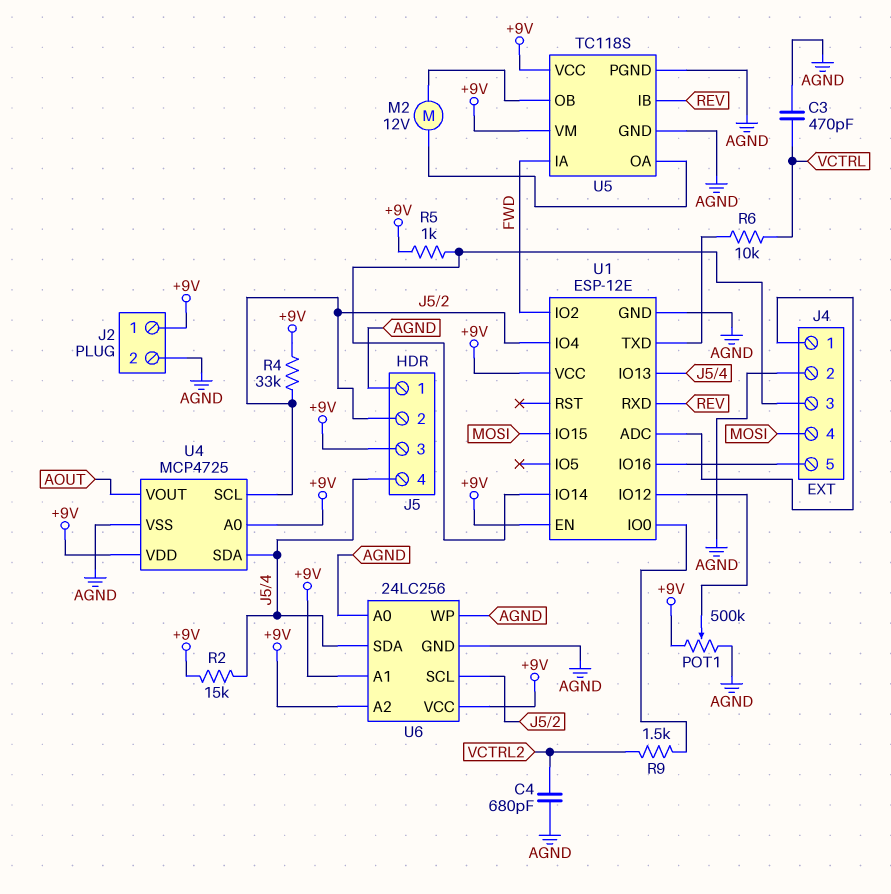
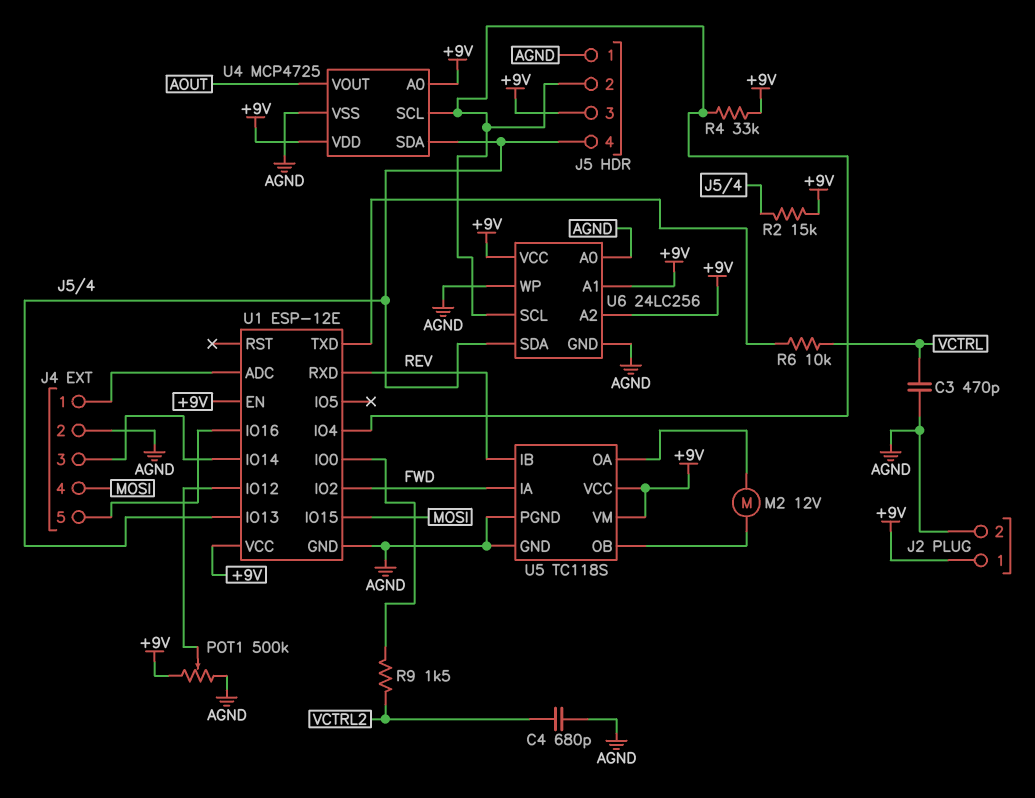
R5: 1k (+9V, J4/3) -> none

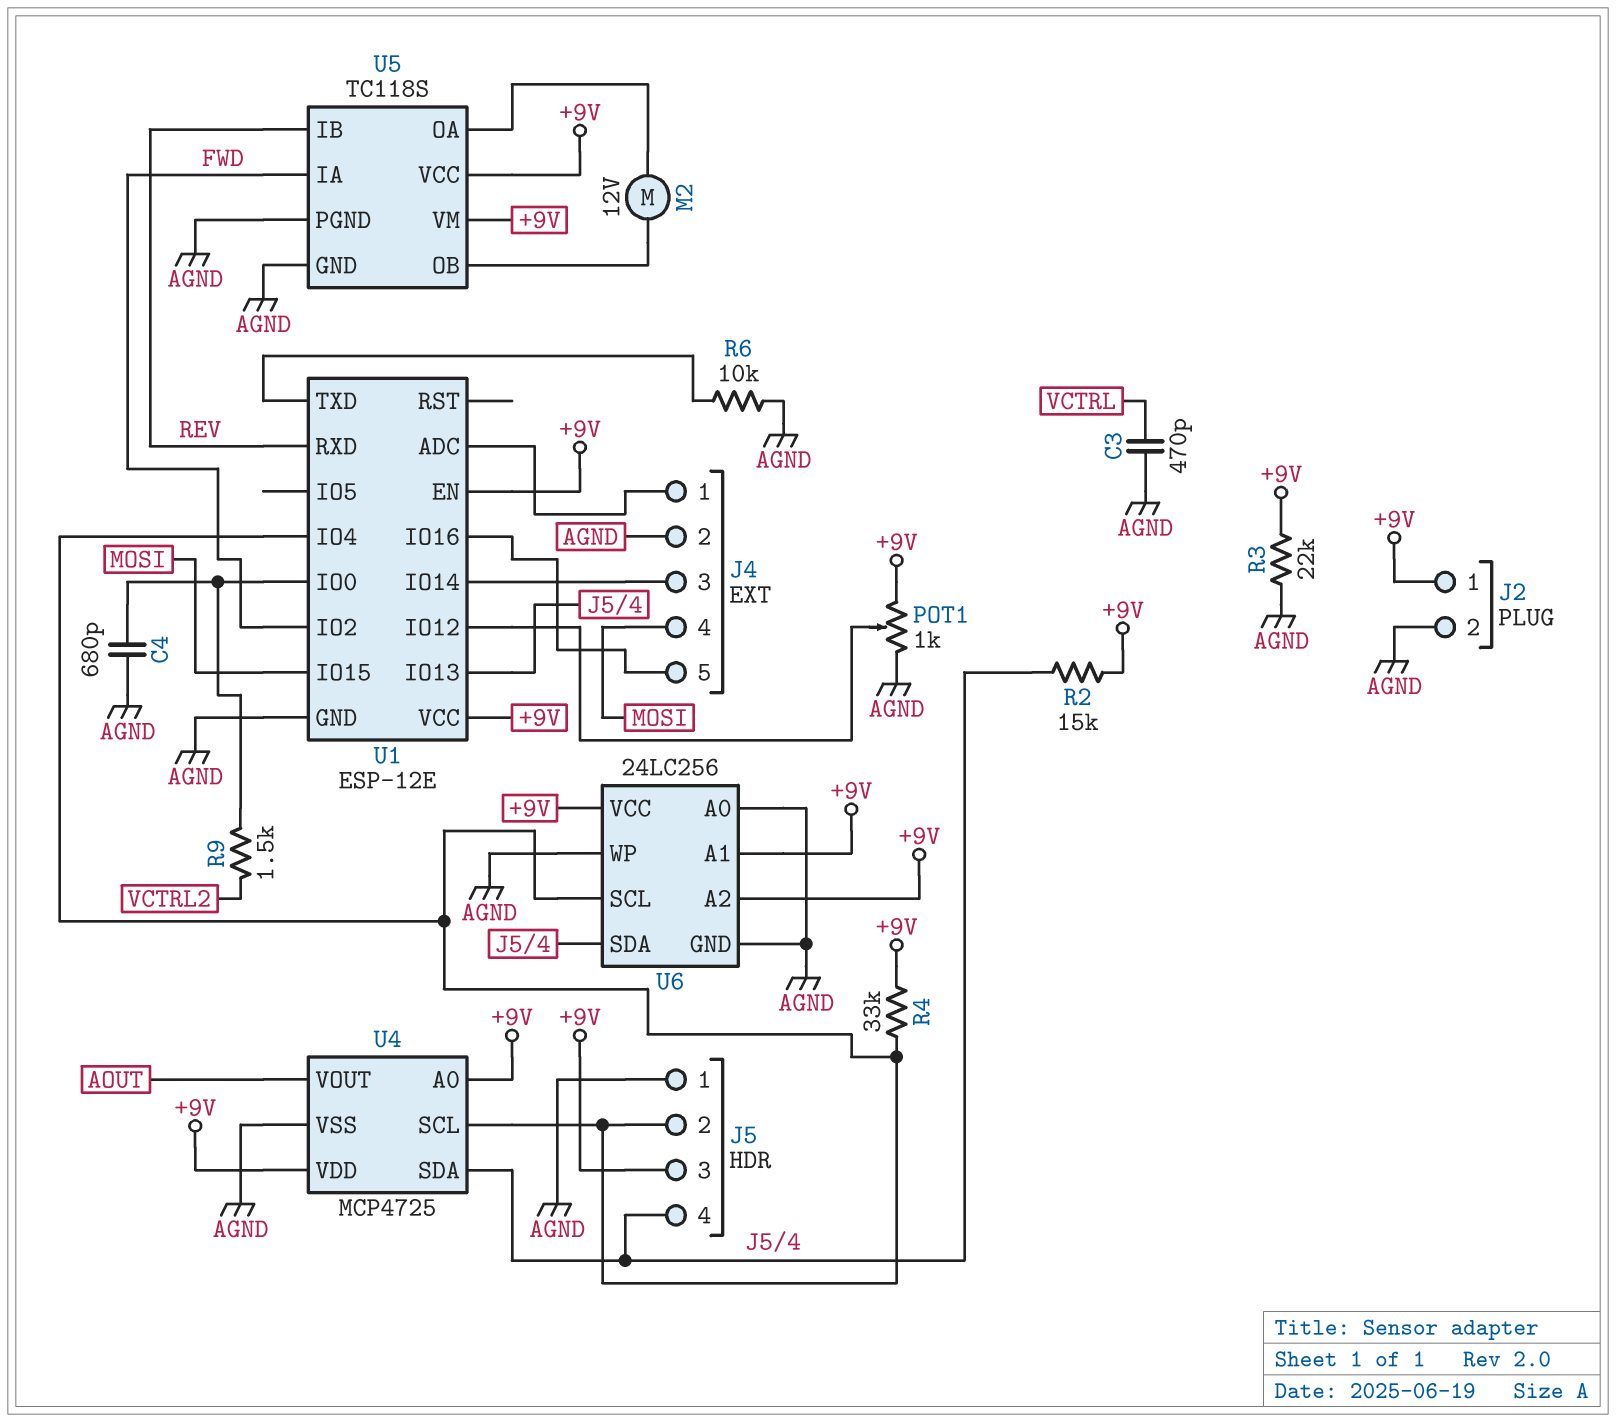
C4: 680pF (AGND, VCTRL2) -> 680pF (AGND, U1/IO0)
POT1: 500k (+9V, AGND, wiper U1/IO12) -> 1k (+9V, AGND, wiper U1/IO12)
R3: none -> 22k (+9V, AGND)
R6: 10k (U1/TXD, VCTRL) -> 10k (AGND, U1/TXD)

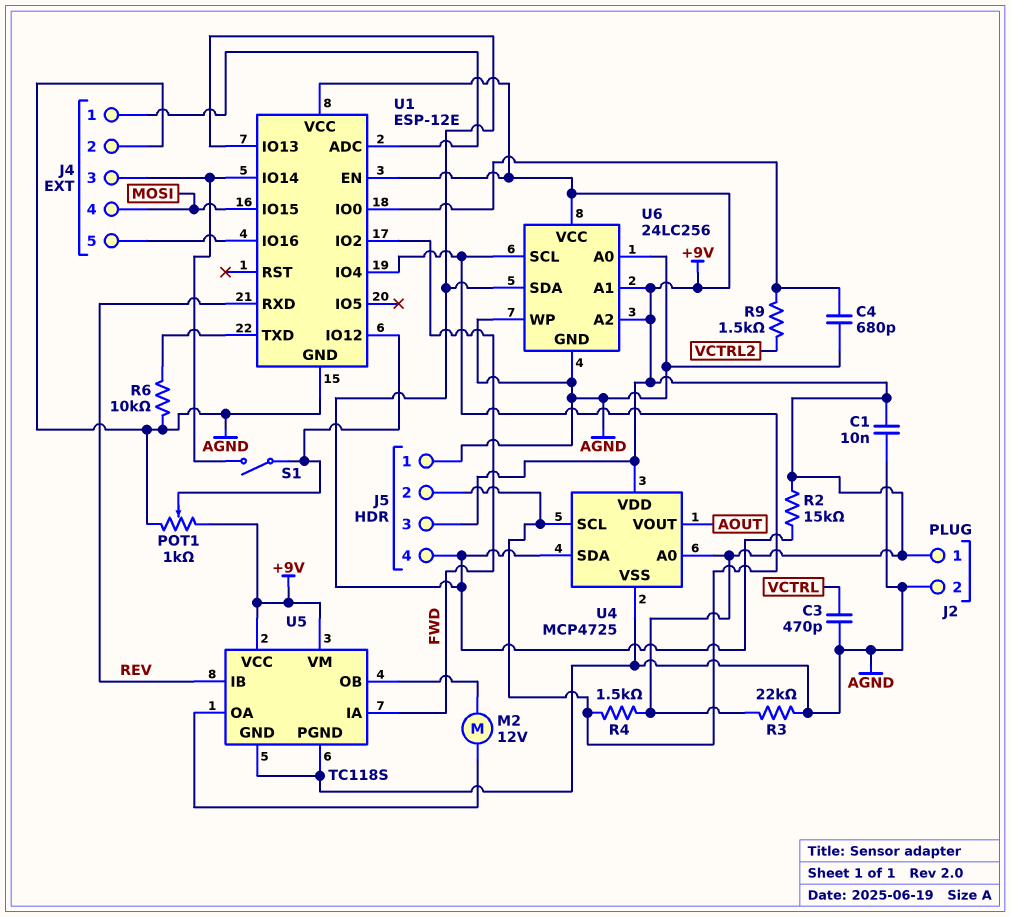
C1: none -> 10nF (+9V, AGND)
R4: 33k (+9V, J5/2) -> 1.5k (+9V, J5/2)
S1: none -> switch (J4/3, U1/IO12)

